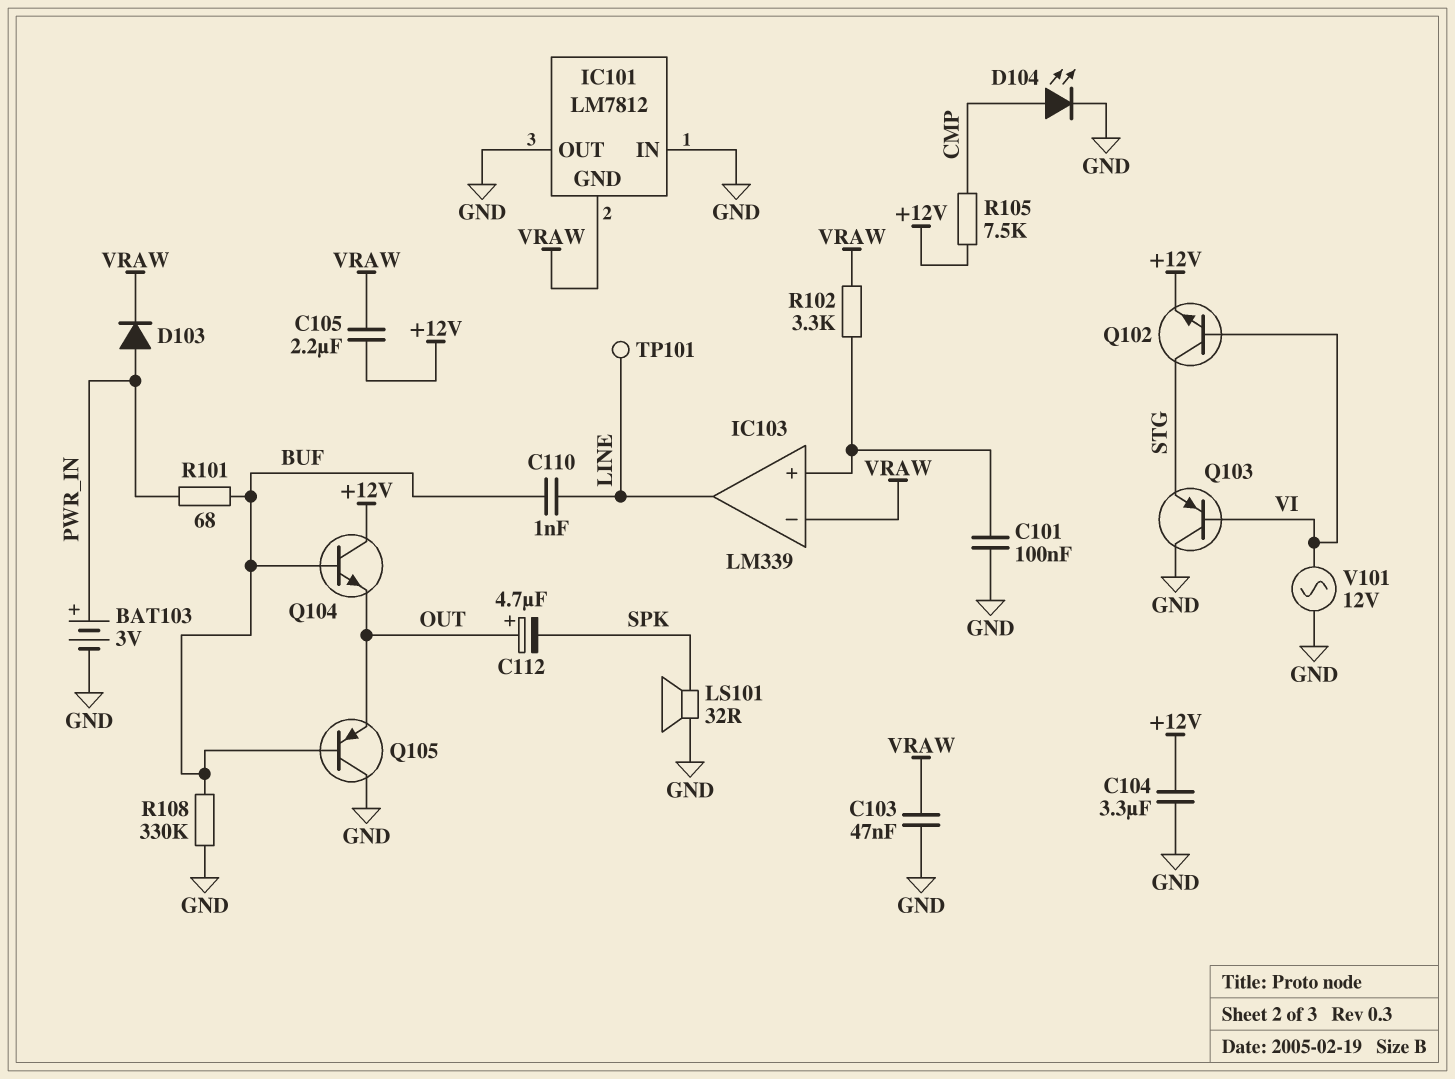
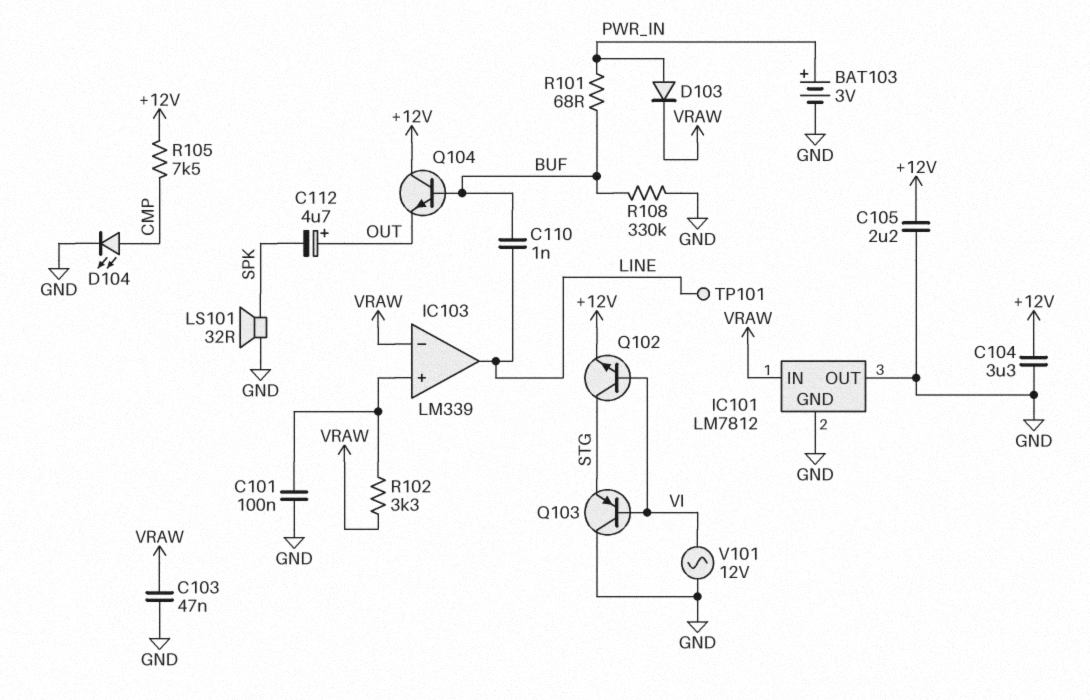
C105: 2.2uF (+12V, VRAW) -> 2.2uF (+12V, GND)
IC101 pin GND: VRAW -> GND
IC101 pin IN: GND -> VRAW
Q105: PNP (B BUF, C GND, E OUT) -> none

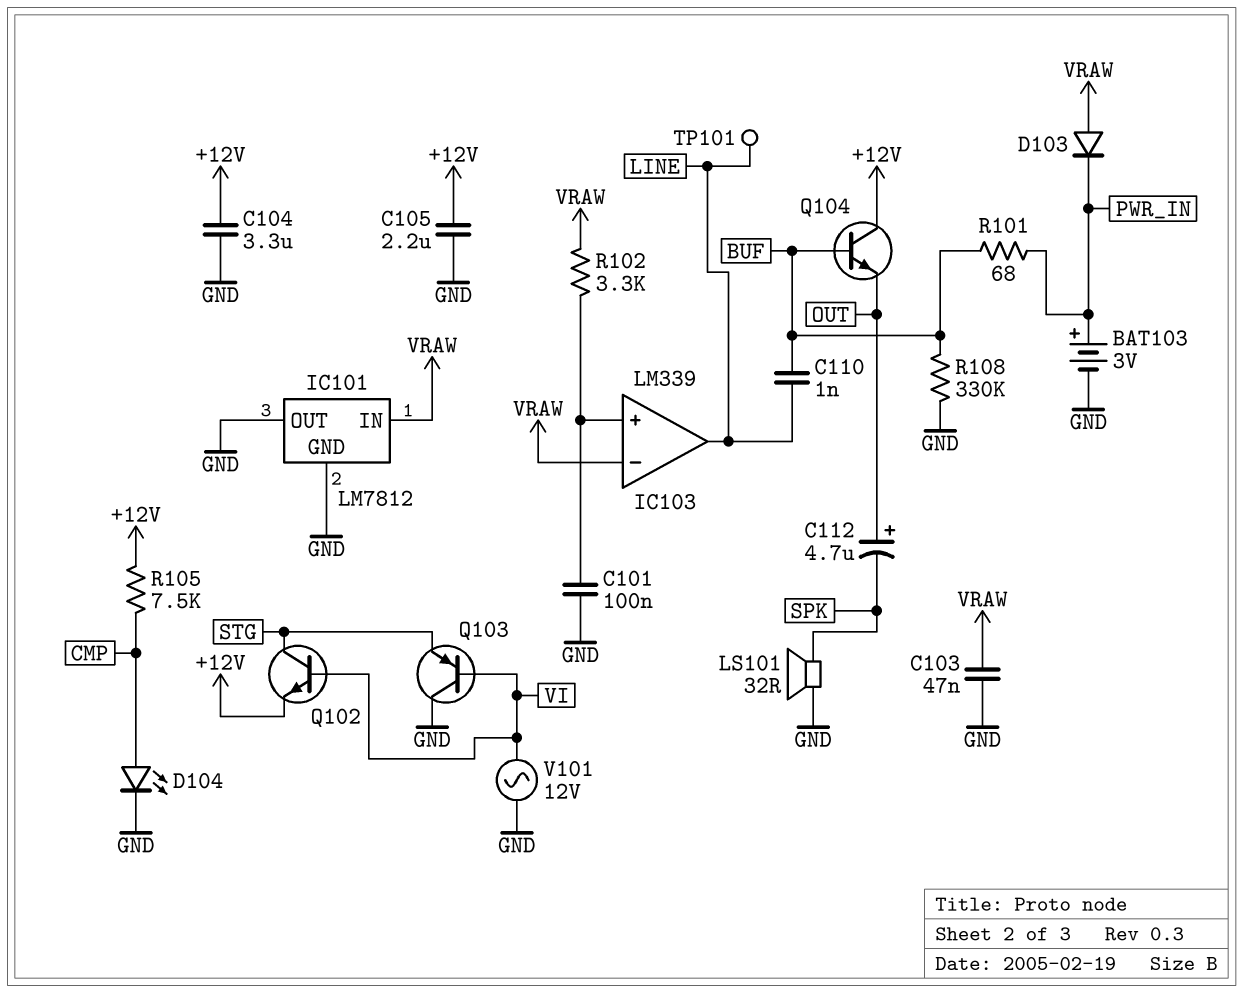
D103: diode (A PWR_IN, K VRAW) -> diode (A VRAW, K PWR_IN)

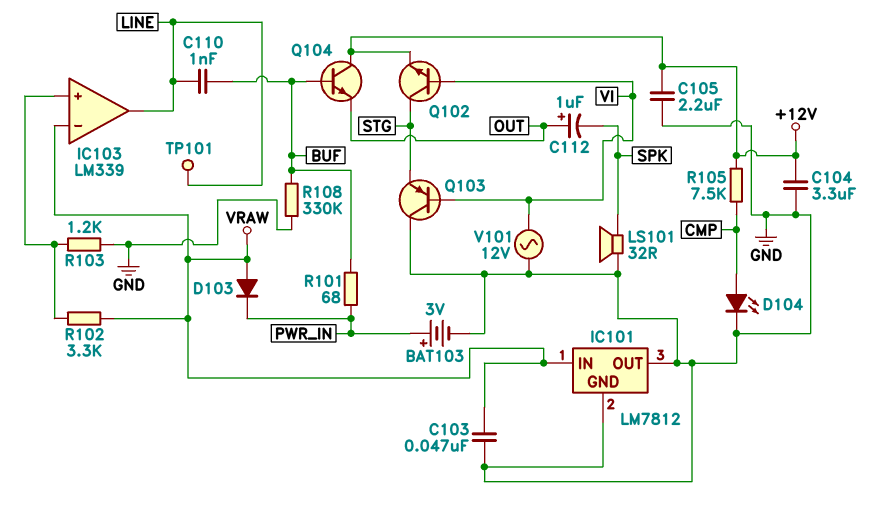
C101: 100nF (GND, IC103/in+) -> none
C112: 4.7uF (plus OUT, minus SPK) -> 1uF (plus OUT, minus SPK)
R103: none -> 1.2k (GND, IC103/in+)

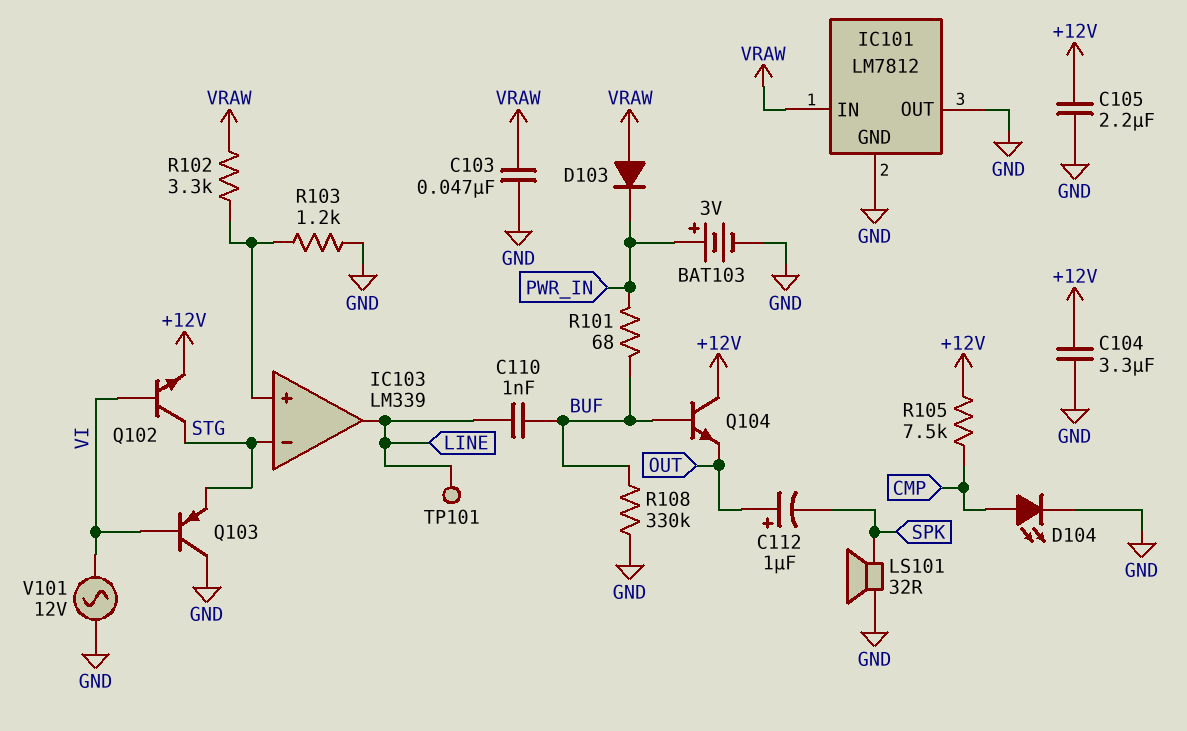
IC103 pin in-: VRAW -> STG

